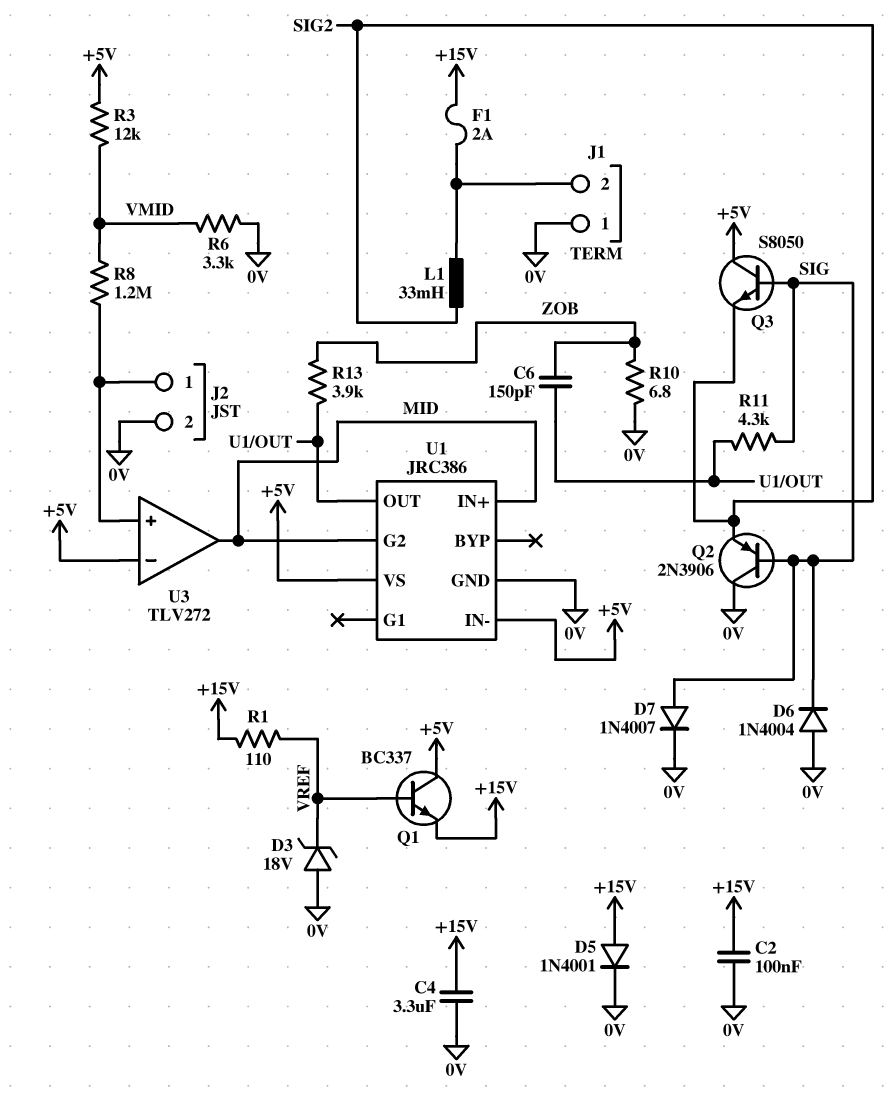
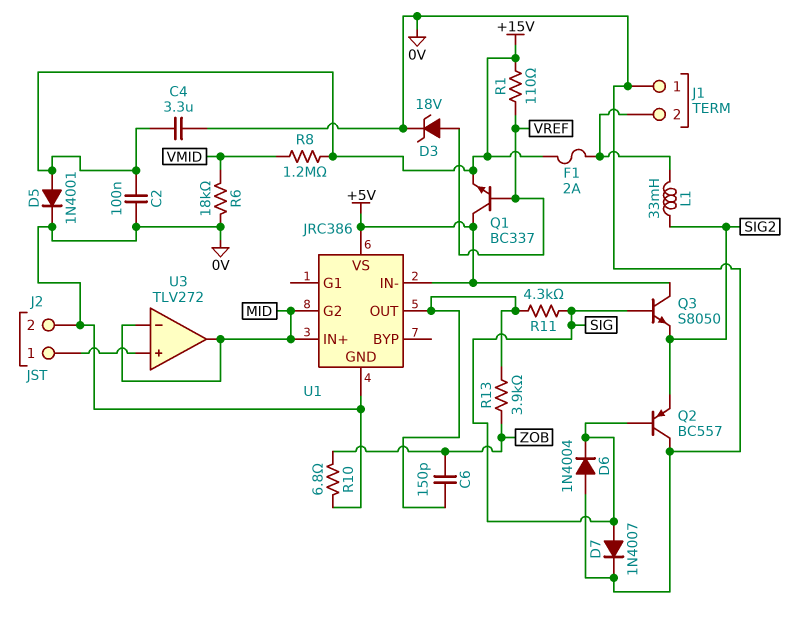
D3: zener 18V (A 0V, K VREF) -> zener 18V (A VREF, K 0V)
Q2: PNP 2N3906 (B SIG, C 0V, E SIG2) -> PNP BC557 (B SIG, C 0V, E SIG2)
R3: 12k (+5V, VMID) -> none
R6: 3.3k (0V, VMID) -> 18k (0V, VMID)
R8: 1.2M (J2/1, VMID) -> 1.2M (+15V, VMID)
U3 pin in-: +5V -> MID

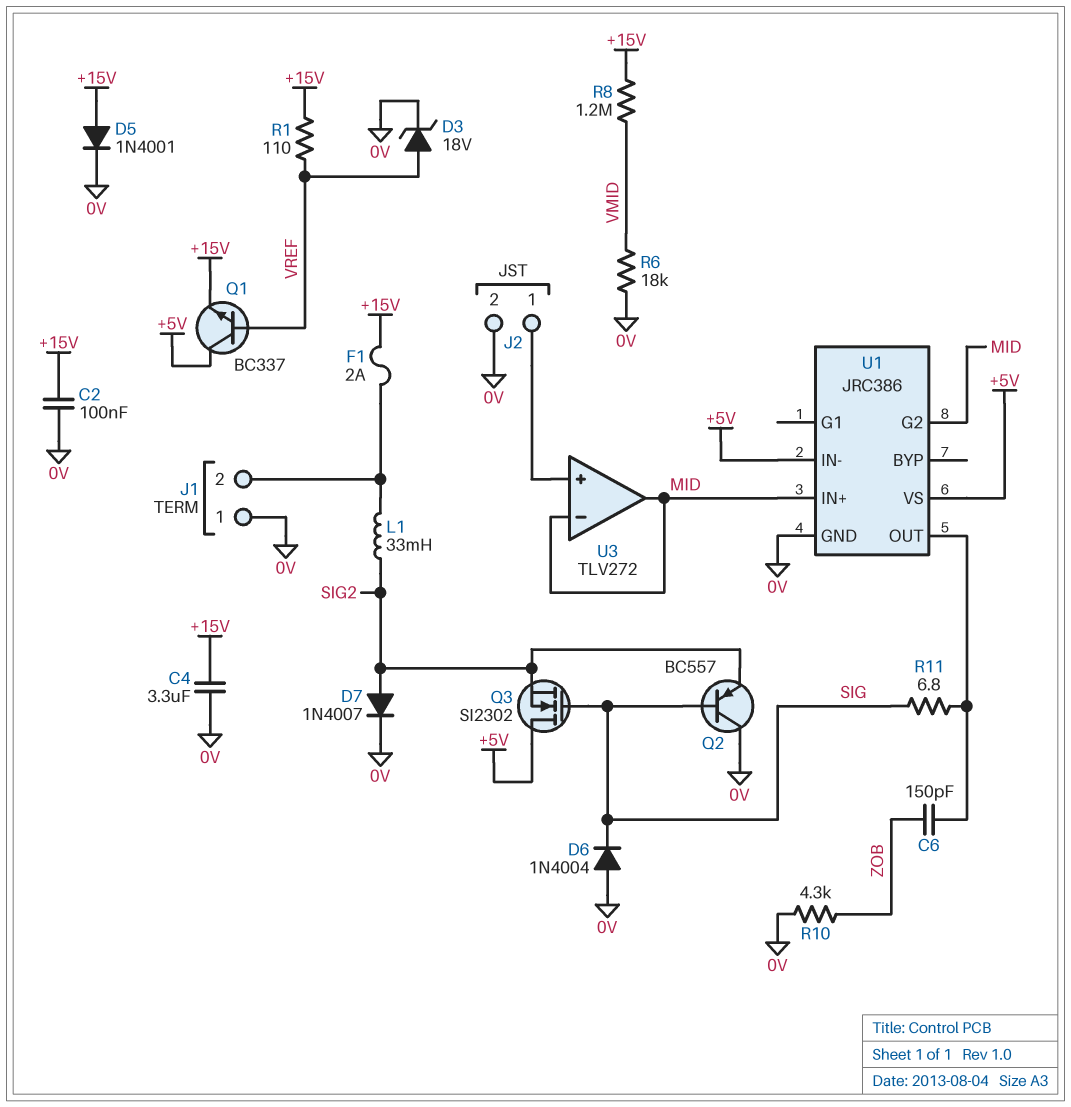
D7: diode 1N4007 (A SIG, K 0V) -> diode 1N4007 (A SIG2, K 0V)
Q3: NPN S8050 (B SIG, C +5V, E SIG2) -> NMOS SI2302 (G SIG, D +5V, S SIG2)
R10: 6.8 (0V, ZOB) -> 4.3k (0V, ZOB)
R11: 4.3k (SIG, U1/OUT) -> 6.8 (SIG, U1/OUT)
R13: 3.9k (U1/OUT, ZOB) -> none

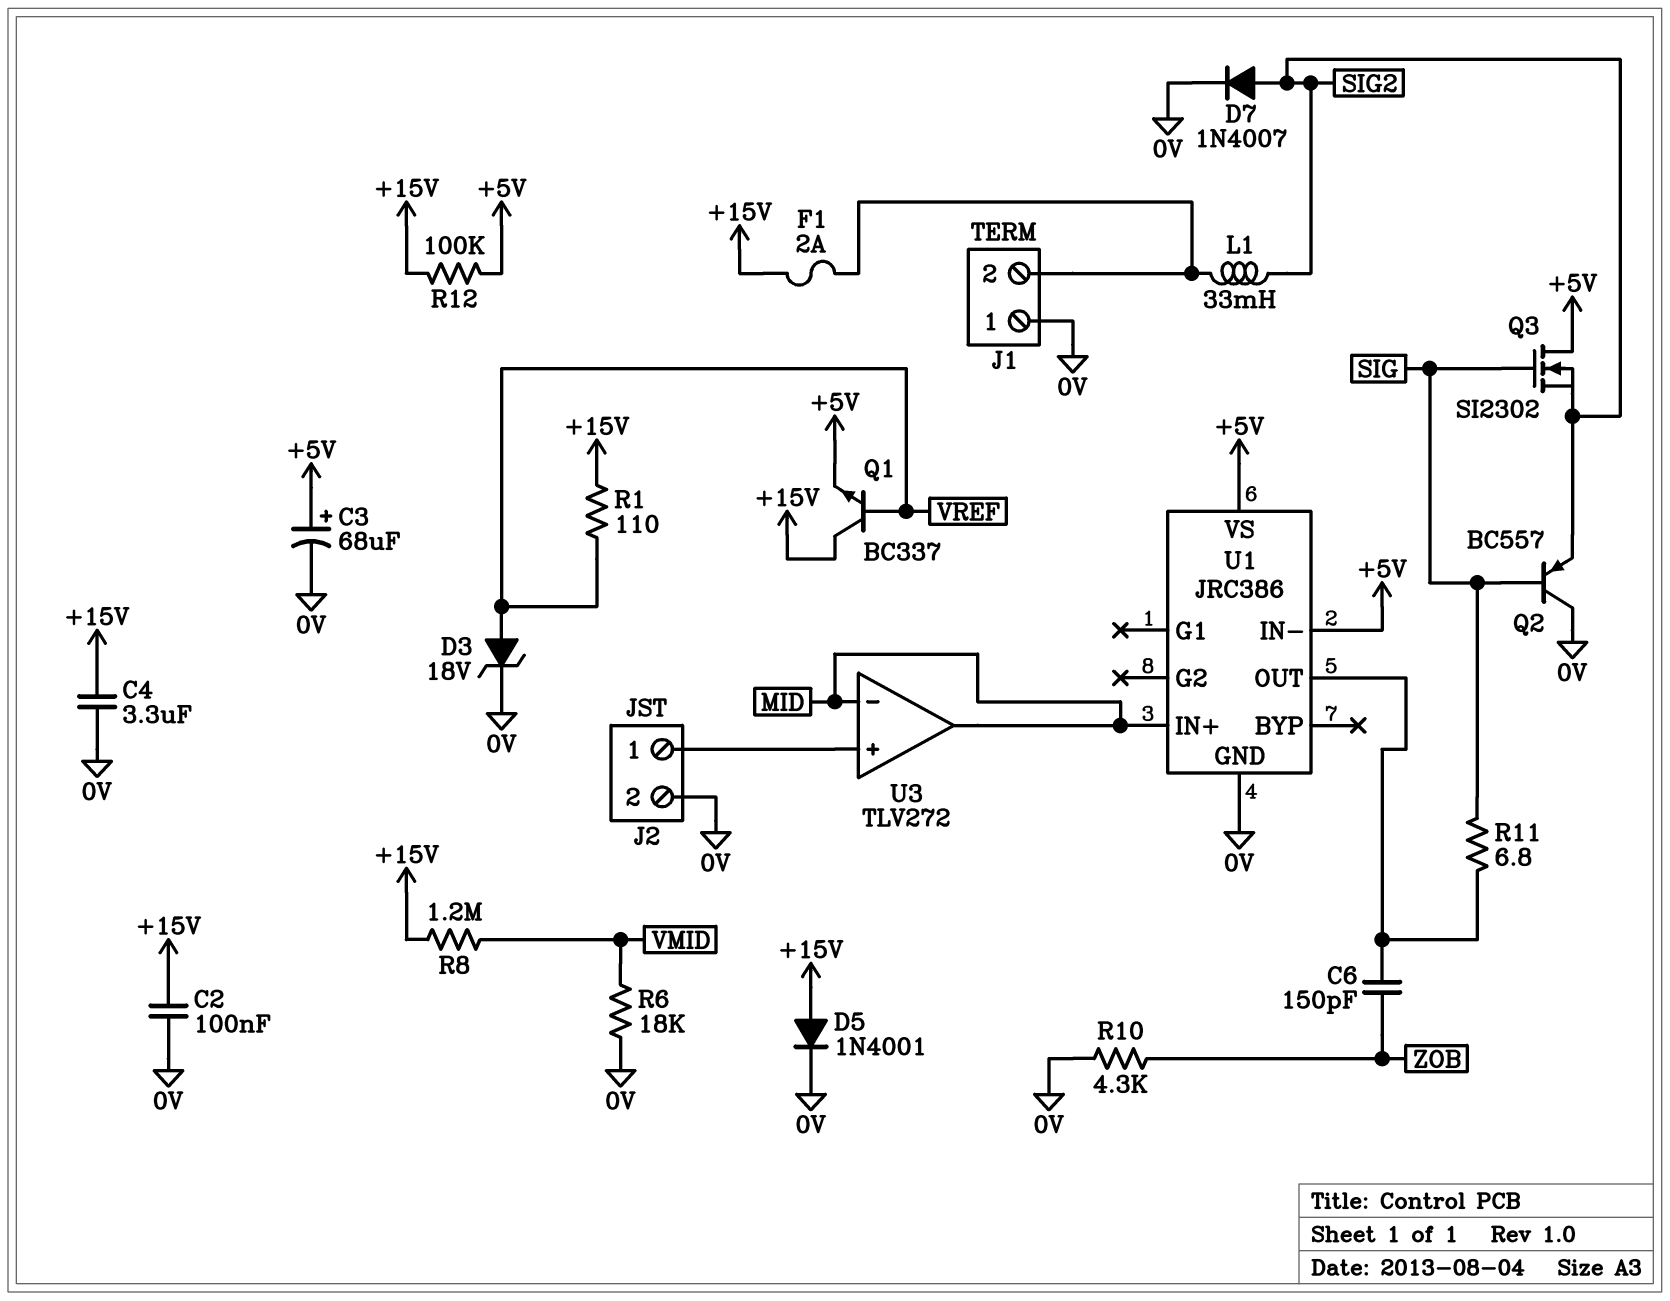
C3: none -> 68uF (plus +5V, minus 0V)
D6: diode 1N4004 (A 0V, K SIG) -> none
Q1: NPN BC337 (B VREF, C +5V, E +15V) -> NPN BC337 (B VREF, C +15V, E +5V)
R12: none -> 100k (+5V, +15V)
U1 pin G2: MID -> none

